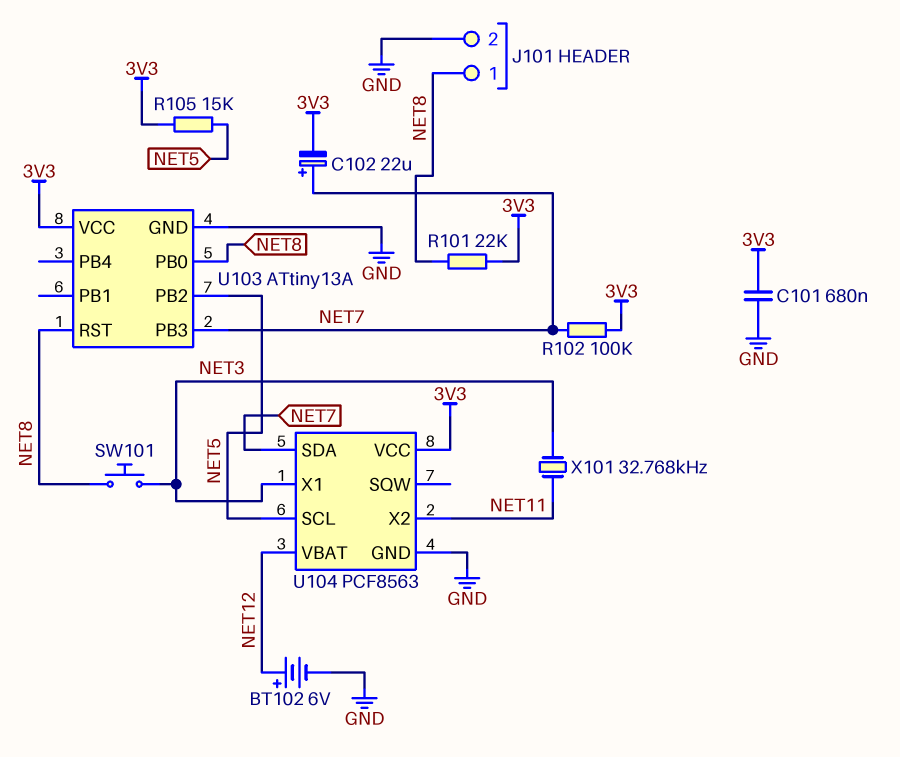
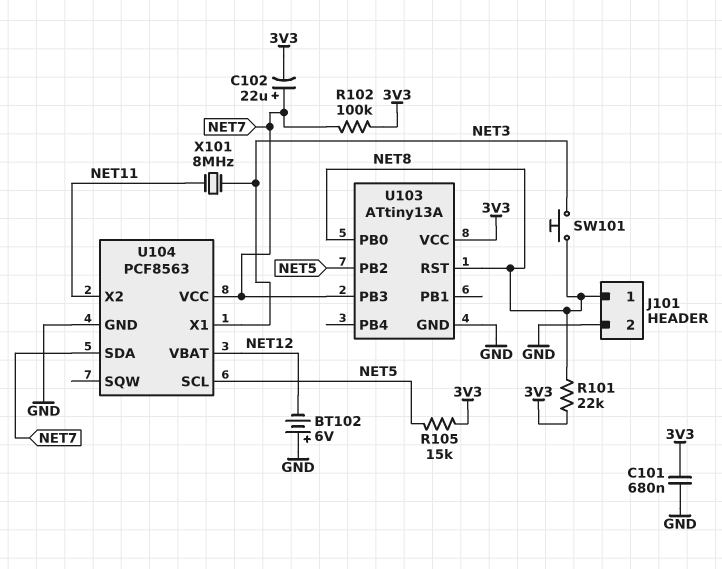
BT102: 6V (plus NET12, minus GND) -> 6V (plus GND, minus NET12)
U104 pin VCC: 3V3 -> NET7
X101: 32.768kHz (NET3, NET11) -> 8MHz (NET3, NET11)

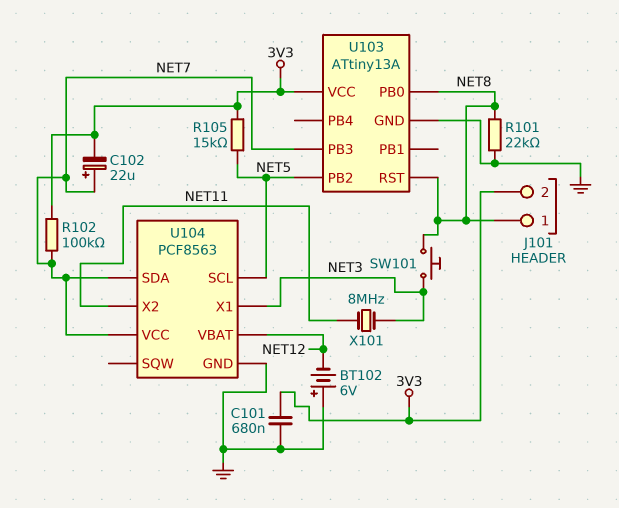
J101 pin 2: GND -> 3V3
R101: 22k (3V3, NET8) -> 22k (GND, NET8)

